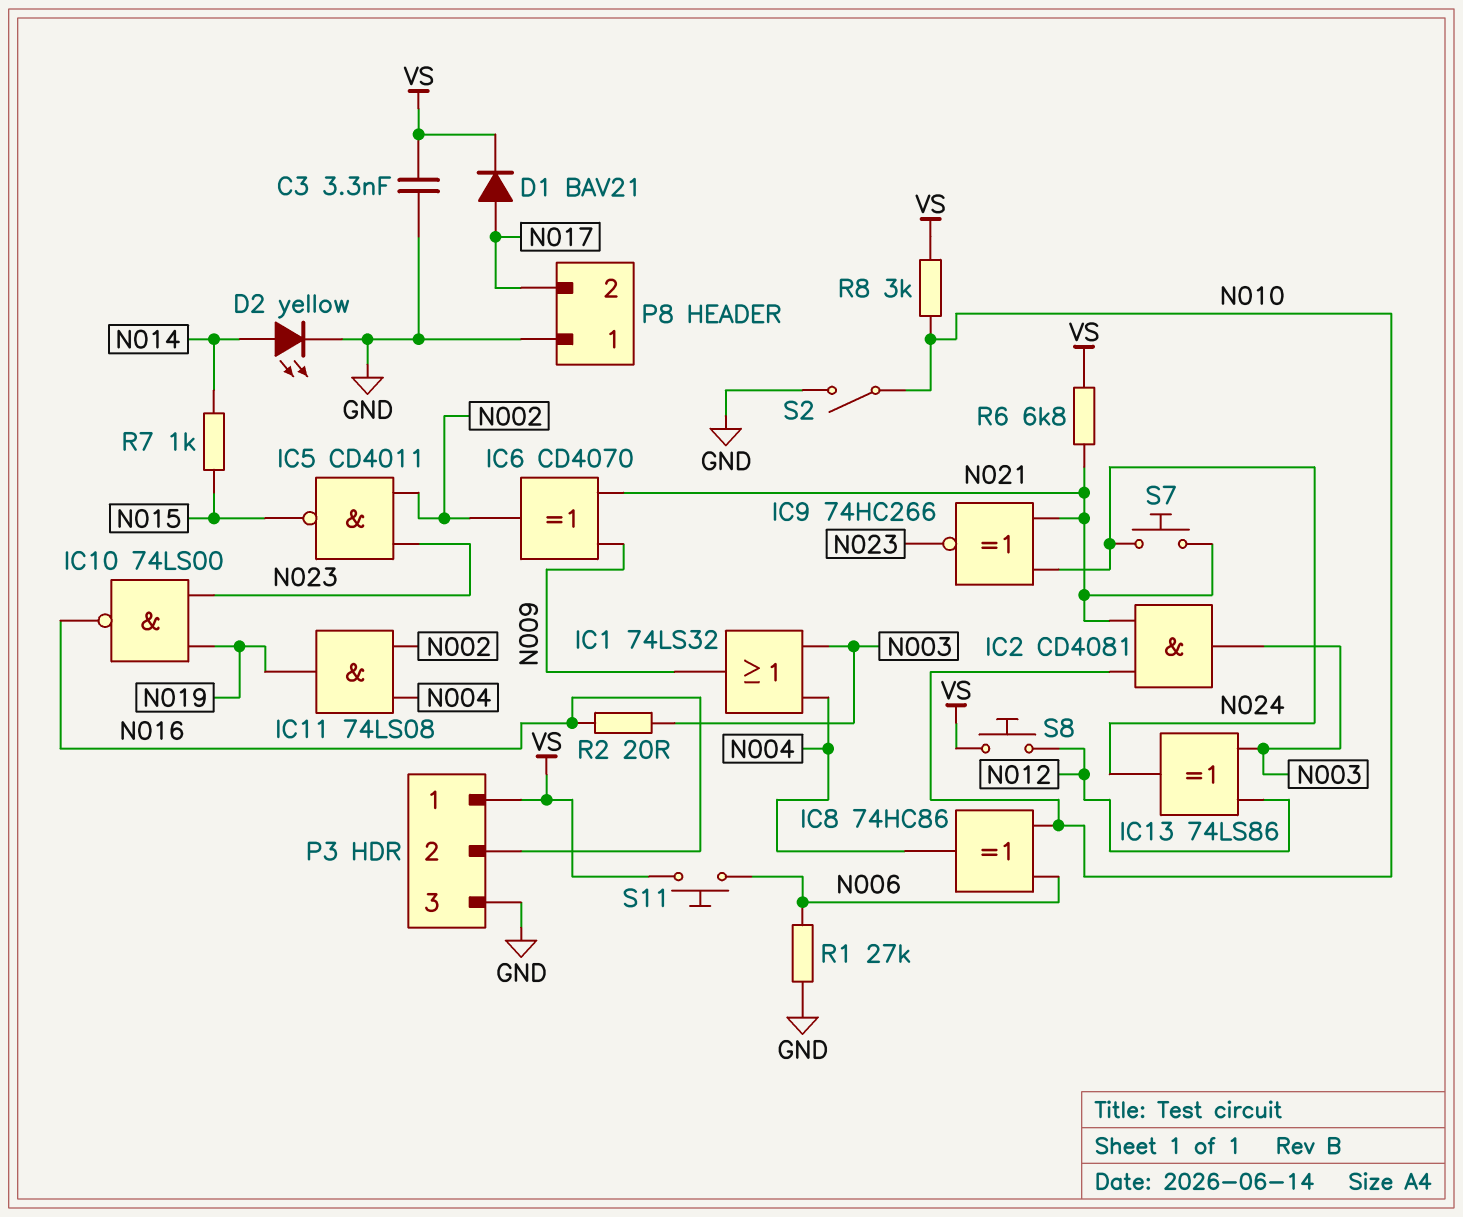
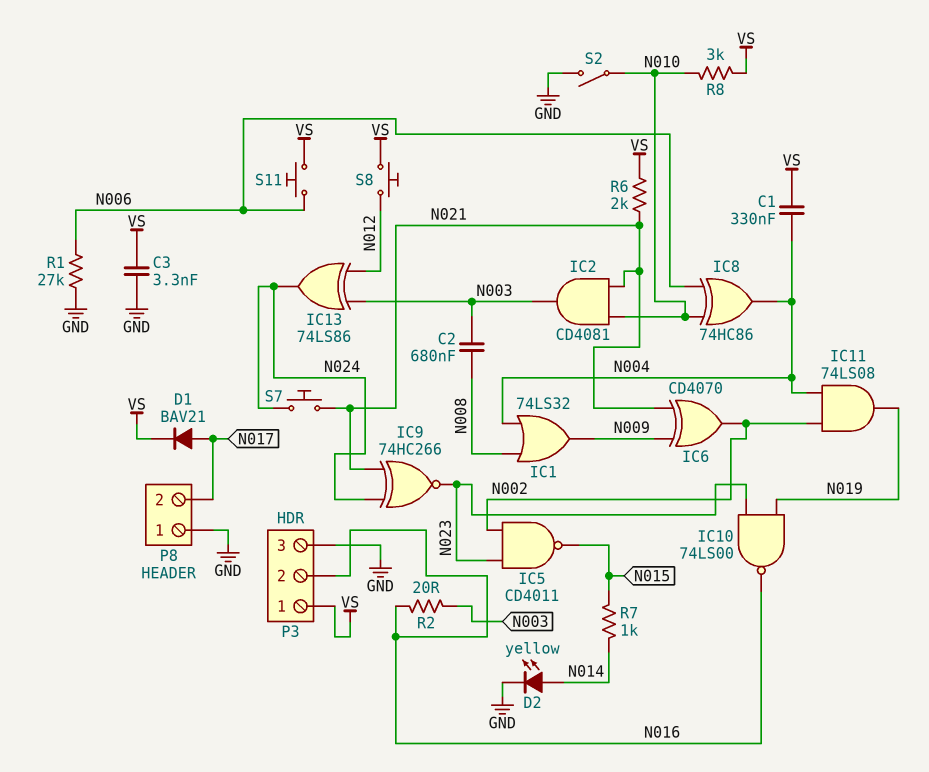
C1: none -> 330nF (N004, VS)
C2: none -> 680nF (N003, N008)
IC1: OR 74LS32 (in N003, in N004, out N009) -> OR 74LS32 (in N004, in N008, out N009)
R6: 6.8k (N021, VS) -> 2k (N021, VS)

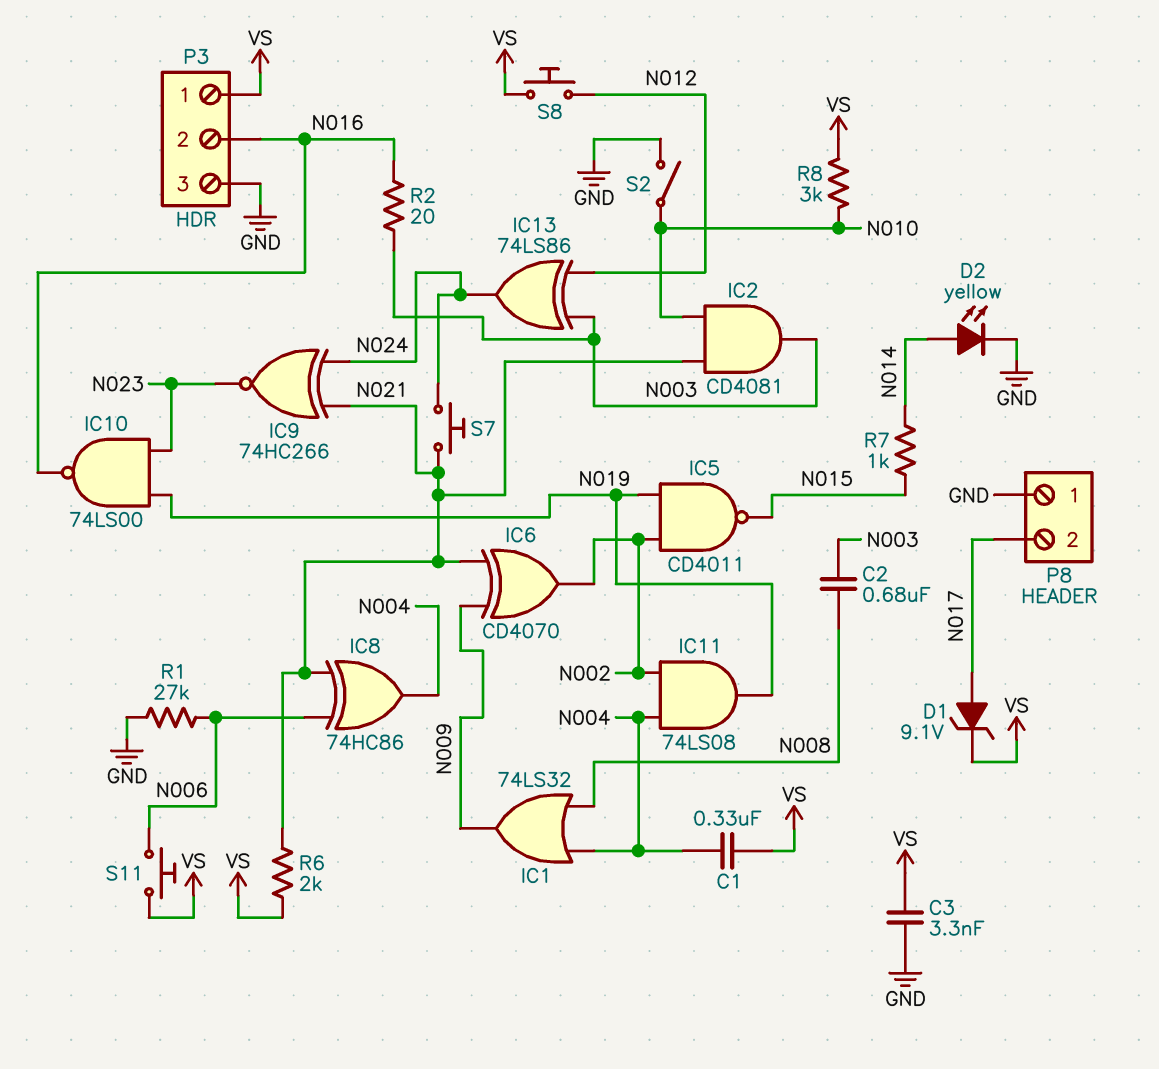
D1: diode BAV21 (A N017, K VS) -> zener 9.1V (A N017, K VS)
IC5: NAND CD4011 (in N002, in N023, out N015) -> NAND CD4011 (in N002, in N019, out N015)
IC8: XOR 74HC86 (in N006, in N010, out N004) -> XOR 74HC86 (in N006, in N021, out N004)

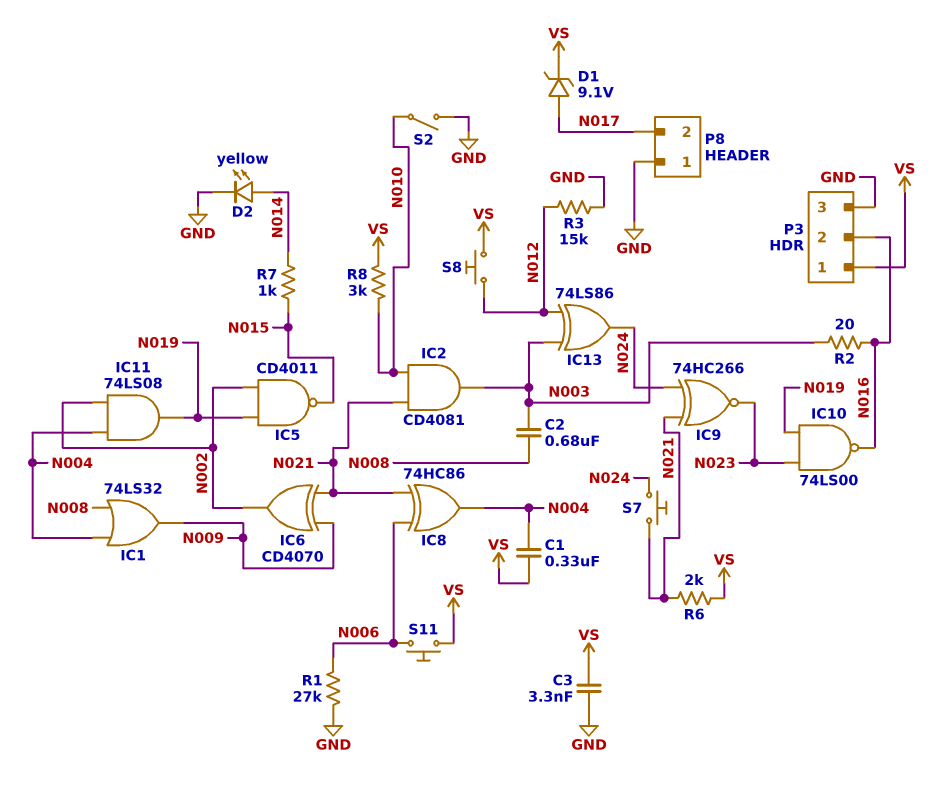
R3: none -> 15k (GND, N012)

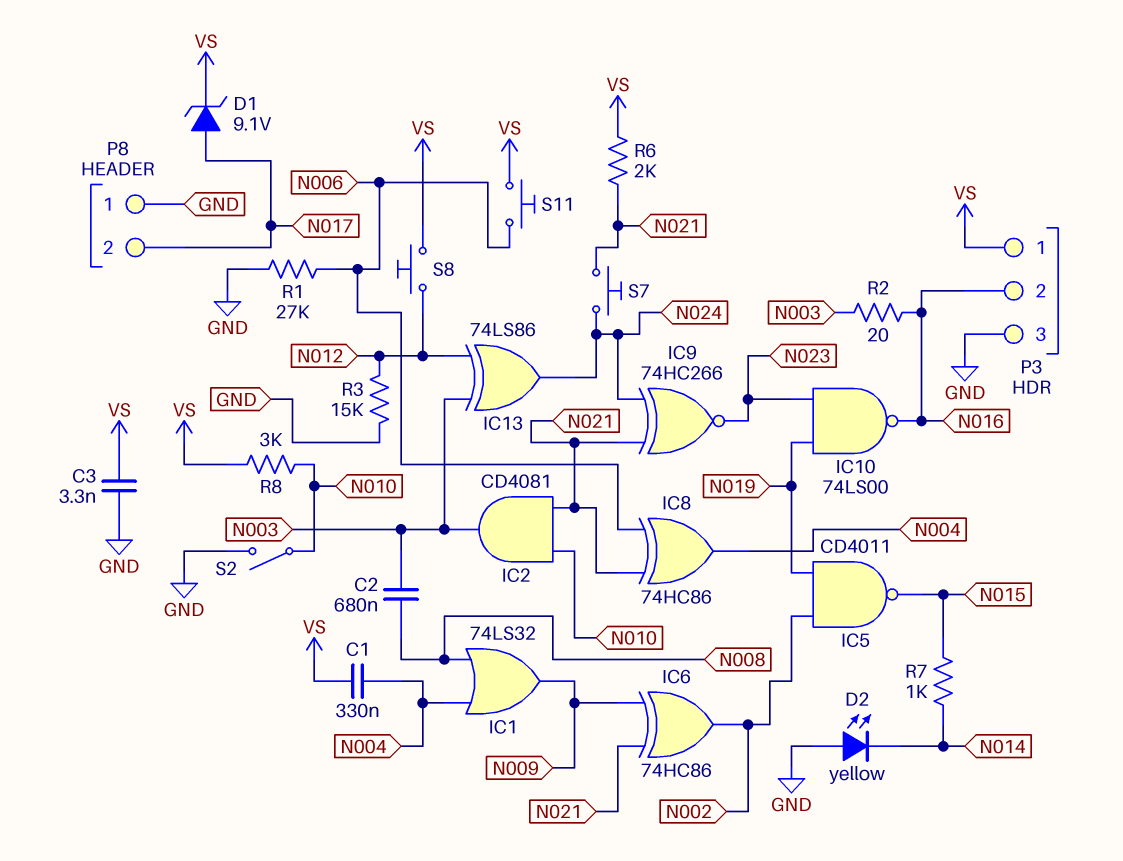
D2: LED yellow (A N014, K GND) -> LED yellow (A GND, K N014)
IC6: XOR CD4070 (in N009, in N021, out N002) -> XOR 74HC86 (in N009, in N021, out N002)
IC11: AND 74LS08 (in N002, in N004, out N019) -> none

